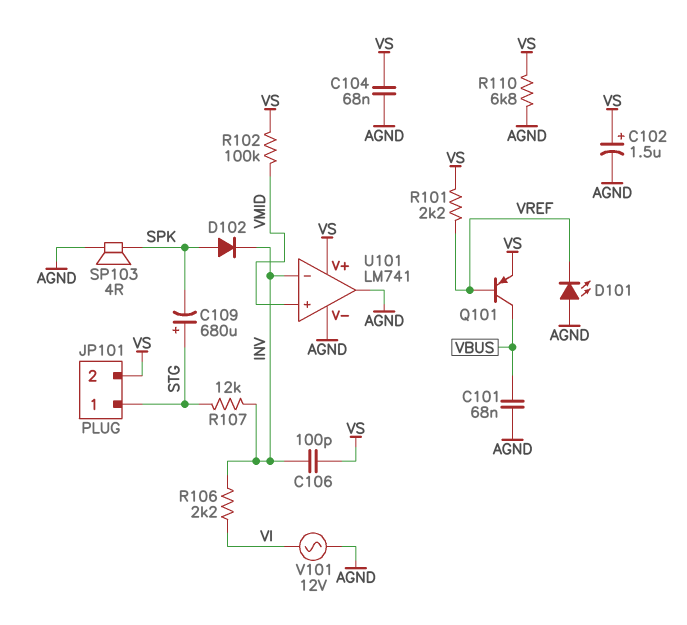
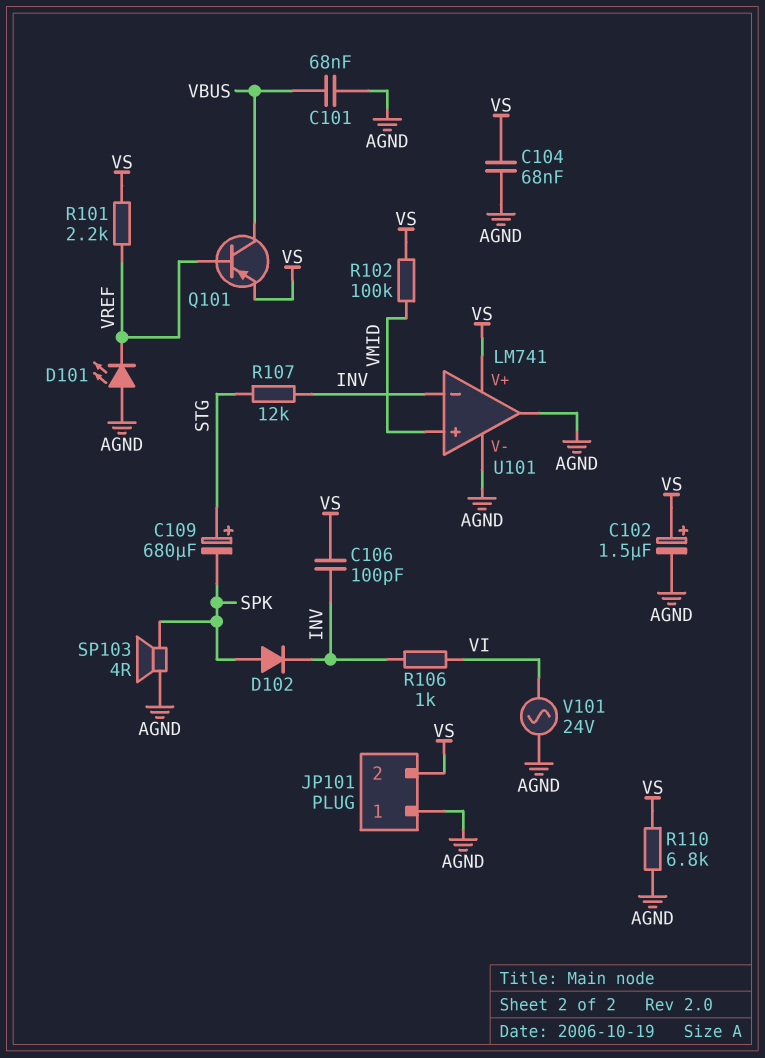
JP101 pin 1: STG -> AGND
R106: 2.2k (INV, VI) -> 1k (INV, VI)
V101: AC 12V (AGND, VI) -> AC 24V (AGND, VI)

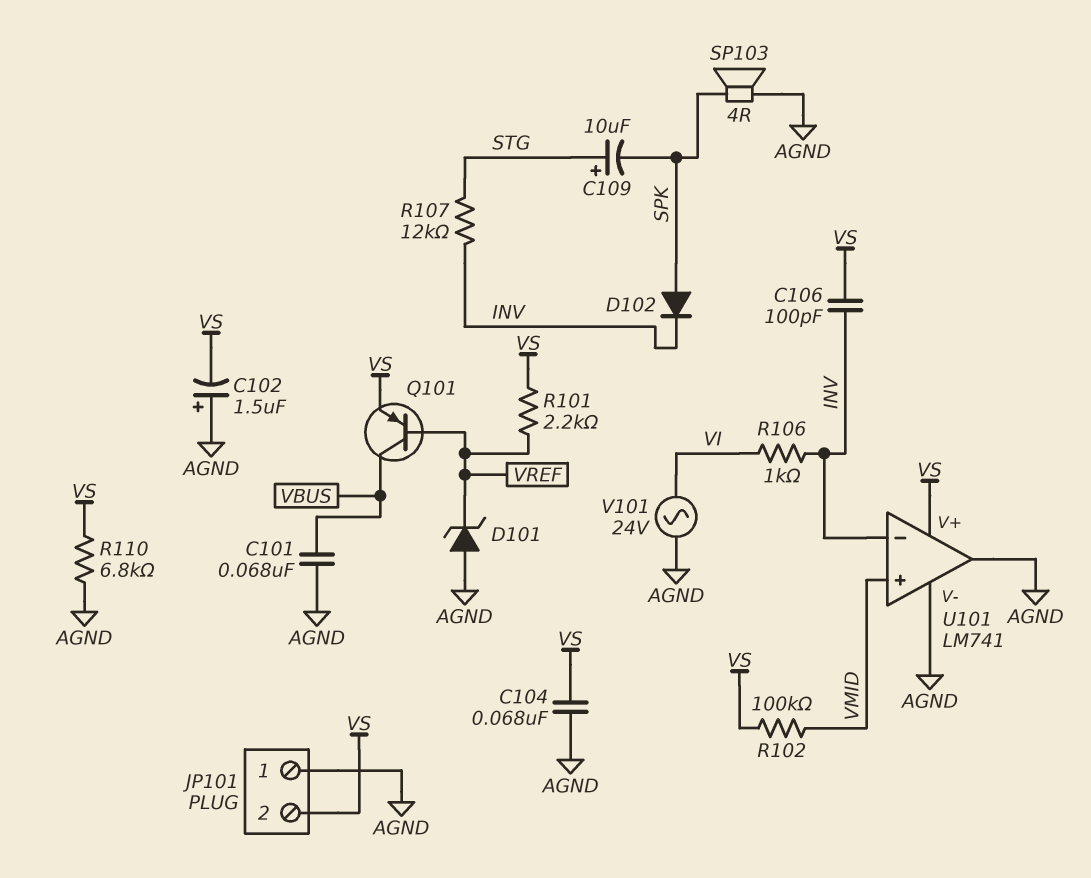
C102: 1.5uF (plus VS, minus AGND) -> 1.5uF (plus AGND, minus VS)
C109: 680uF (plus STG, minus SPK) -> 10uF (plus STG, minus SPK)
D101: LED (A AGND, K VREF) -> zener (A AGND, K VREF)

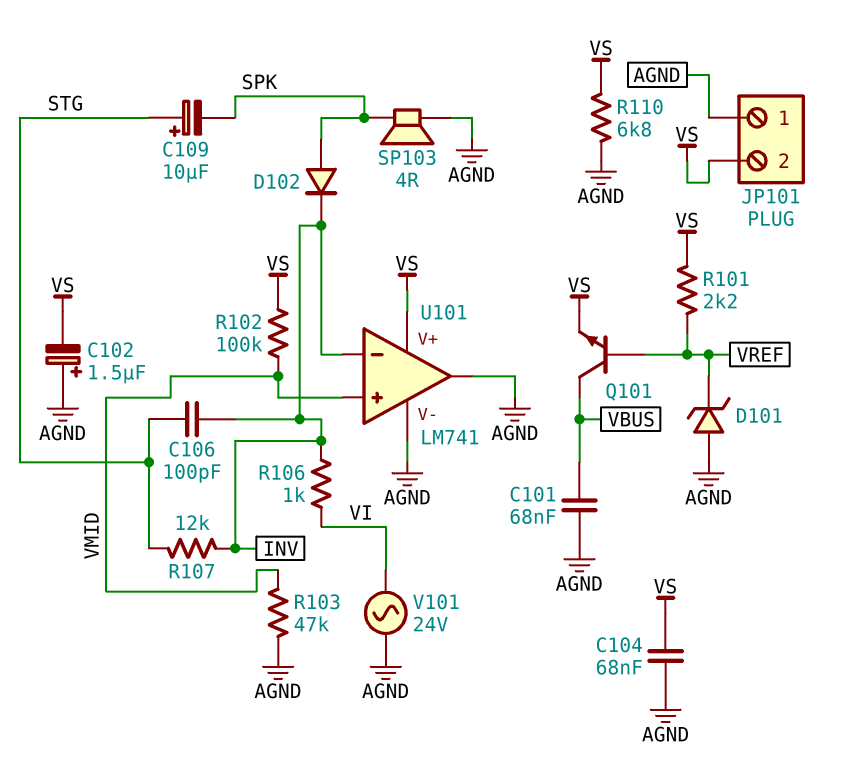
C106: 100pF (INV, VS) -> 100pF (INV, STG)
Q101: PNP (B VREF, C VBUS, E VS) -> NPN (B VREF, C VBUS, E VS)
R103: none -> 47k (AGND, VMID)

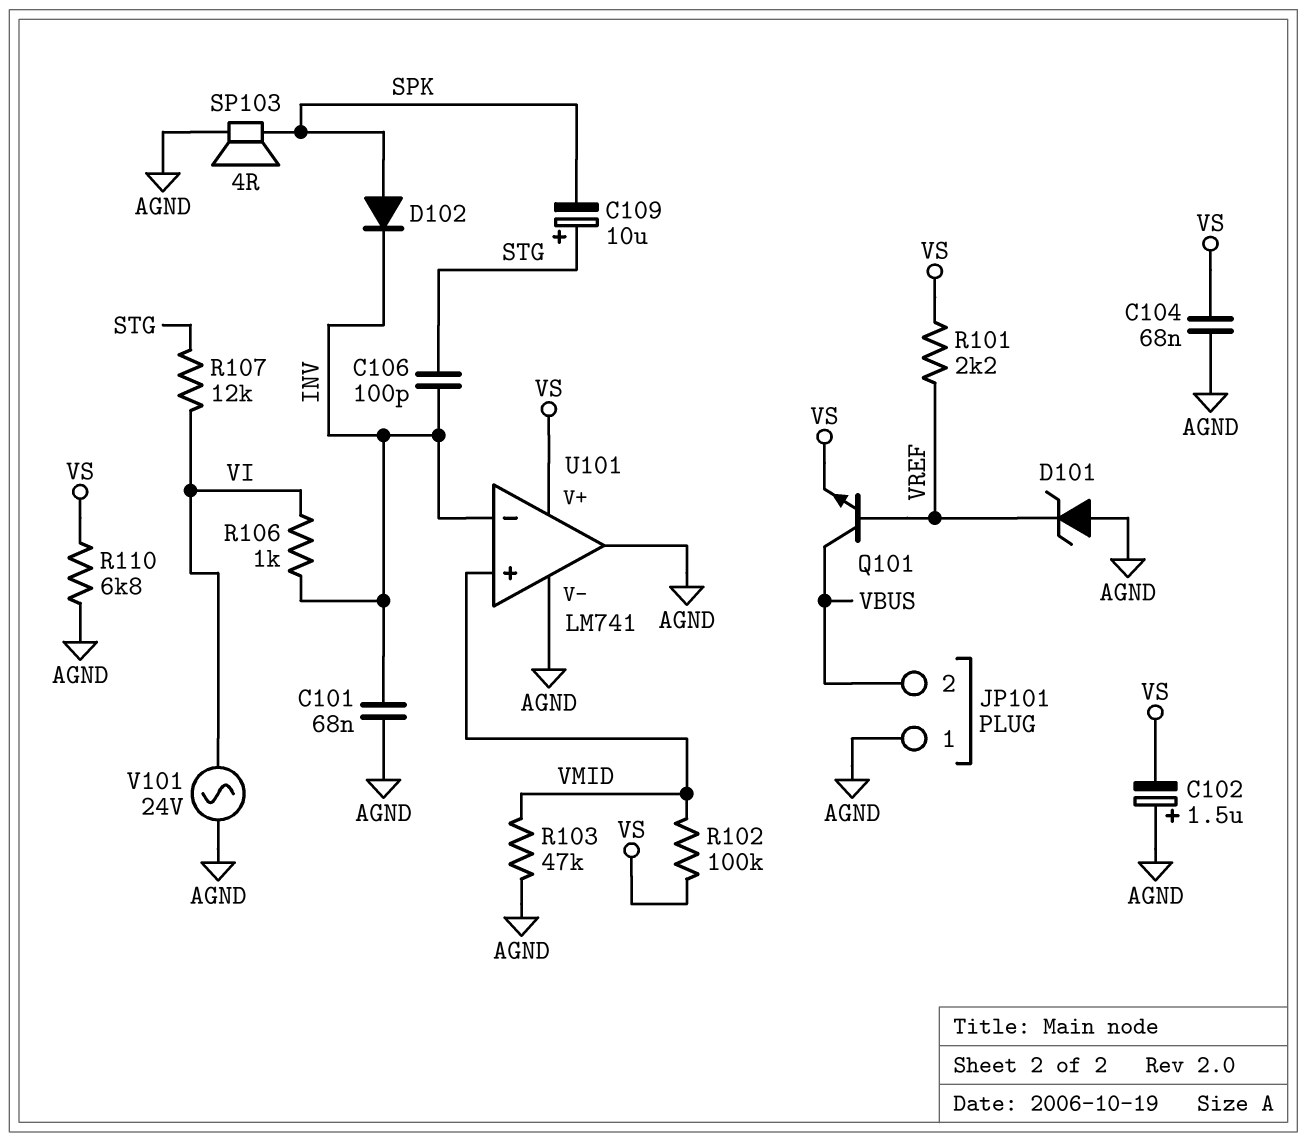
C101: 68nF (AGND, VBUS) -> 68nF (AGND, INV)
JP101 pin 2: VS -> VBUS
R107: 12k (INV, STG) -> 12k (STG, VI)

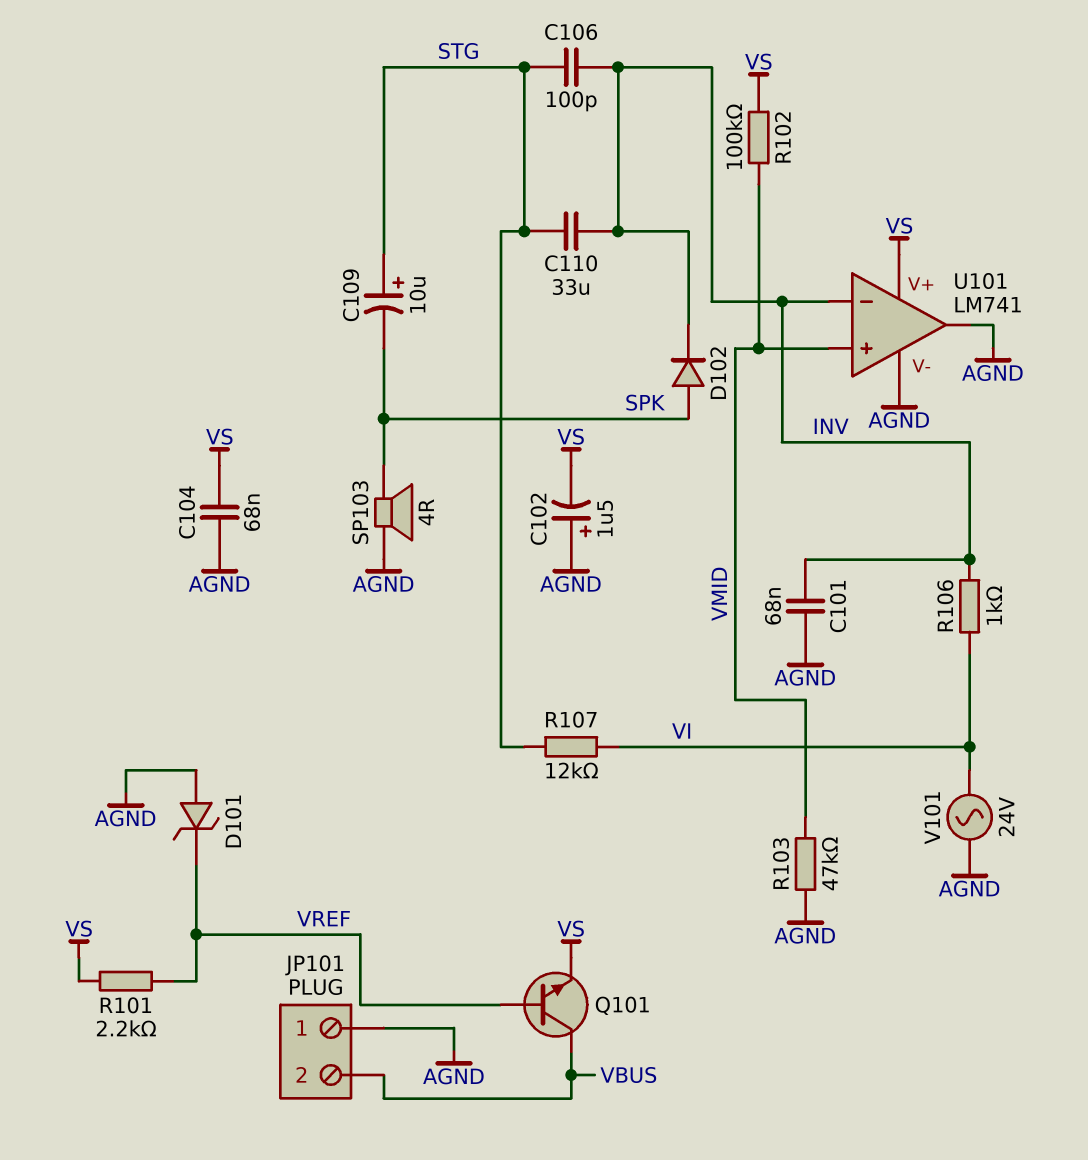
C110: none -> 33uF (INV, STG)
R110: 6.8k (AGND, VS) -> none

